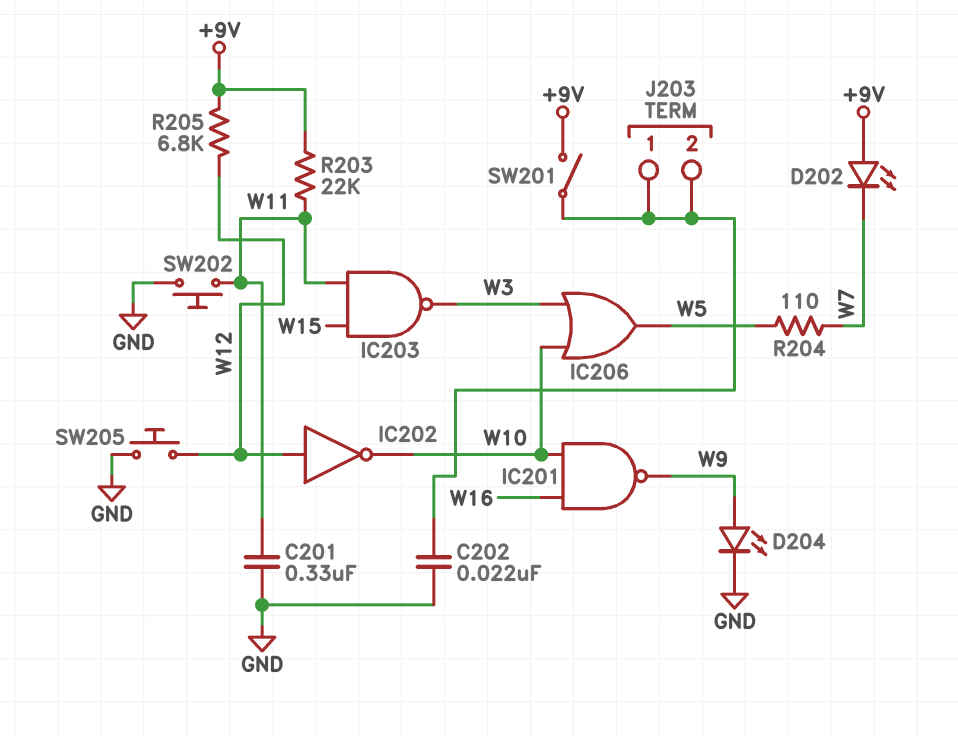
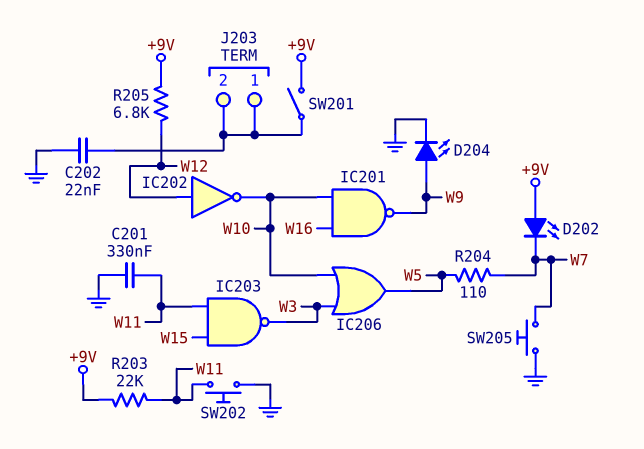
SW205: button (GND, W12) -> button (GND, W7)

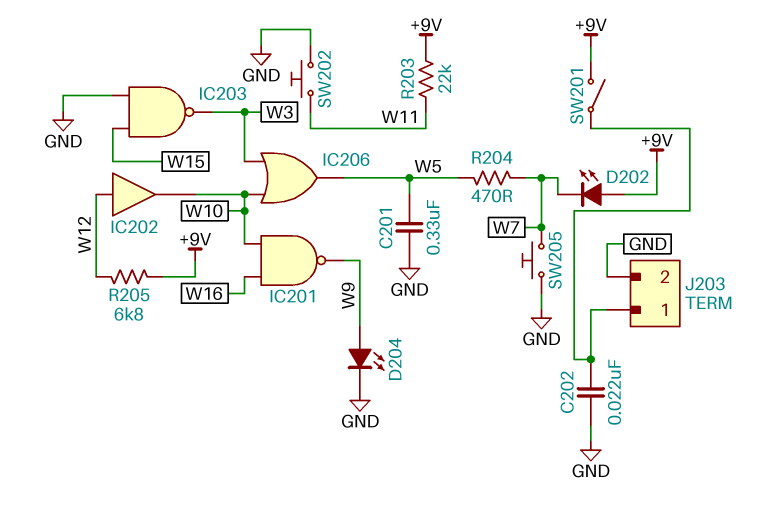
C201: 330nF (GND, W11) -> 330nF (GND, W5)
IC202: NOT (in W12, out W10) -> buffer (in W12, out W10)
IC203: NAND (in W11, in W15, out W3) -> NAND (in GND, in W15, out W3)
J203 pin 2: J203/1 -> GND
R204: 110 (W5, W7) -> 470 (W5, W7)

